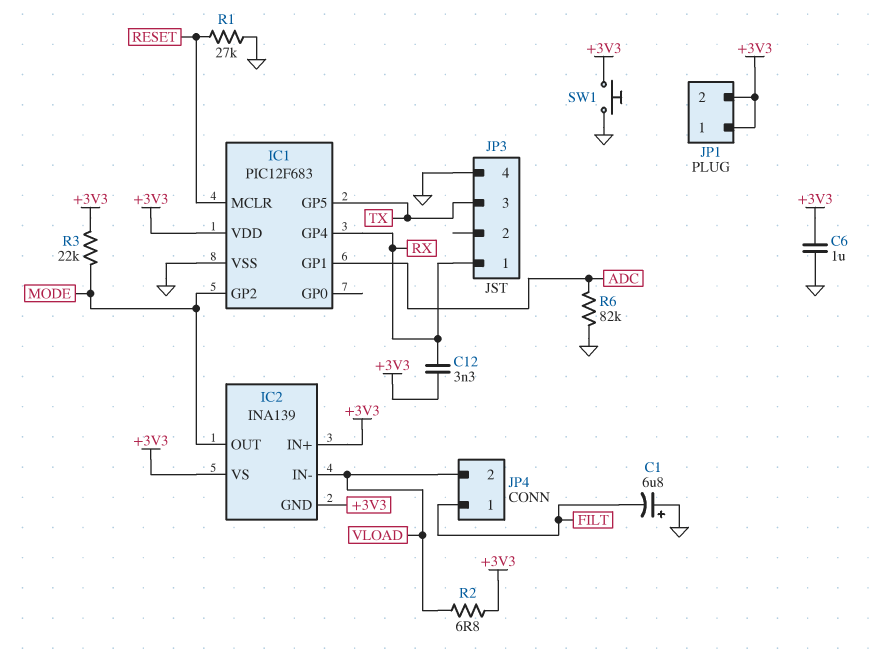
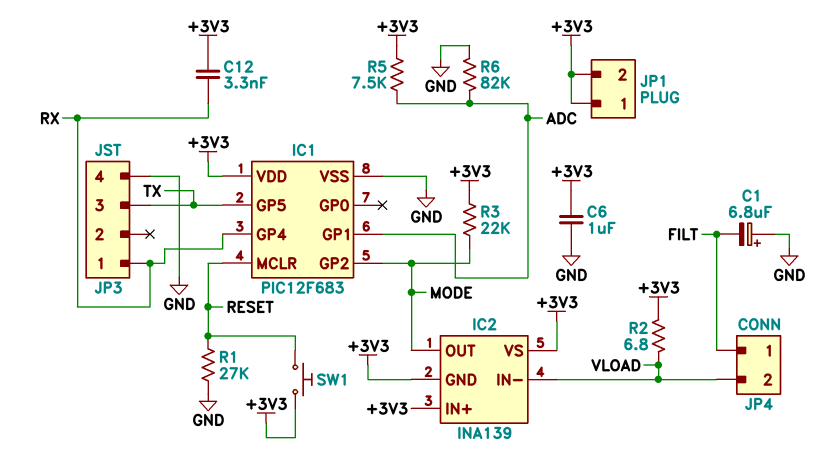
R5: none -> 7.5k (+3V3, ADC)
SW1: button (+3V3, GND) -> button (+3V3, RESET)

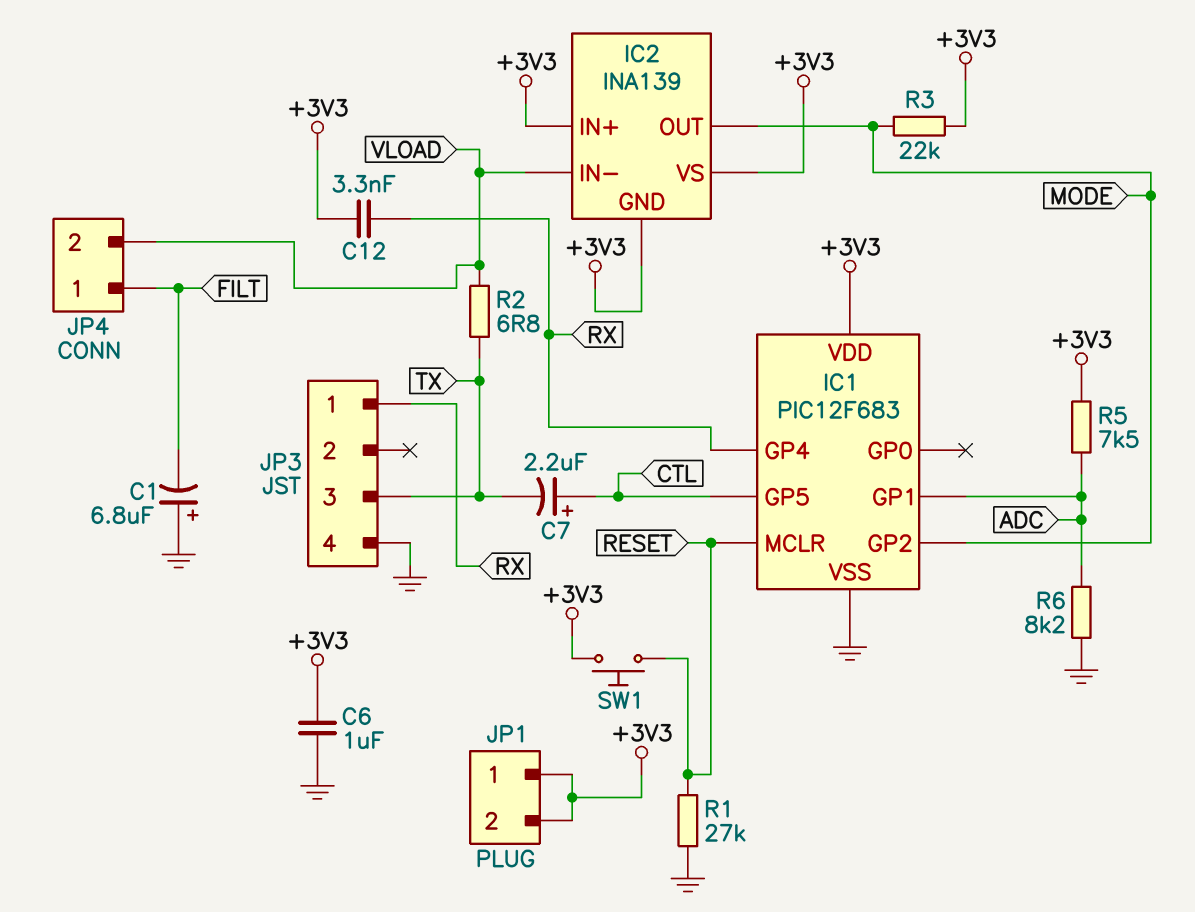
C7: none -> 2.2uF (plus CTL, minus TX)
IC1 pin GP5: TX -> CTL
R2: 6.8 (+3V3, VLOAD) -> 6.8 (TX, VLOAD)
R6: 82k (ADC, GND) -> 8.2k (ADC, GND)

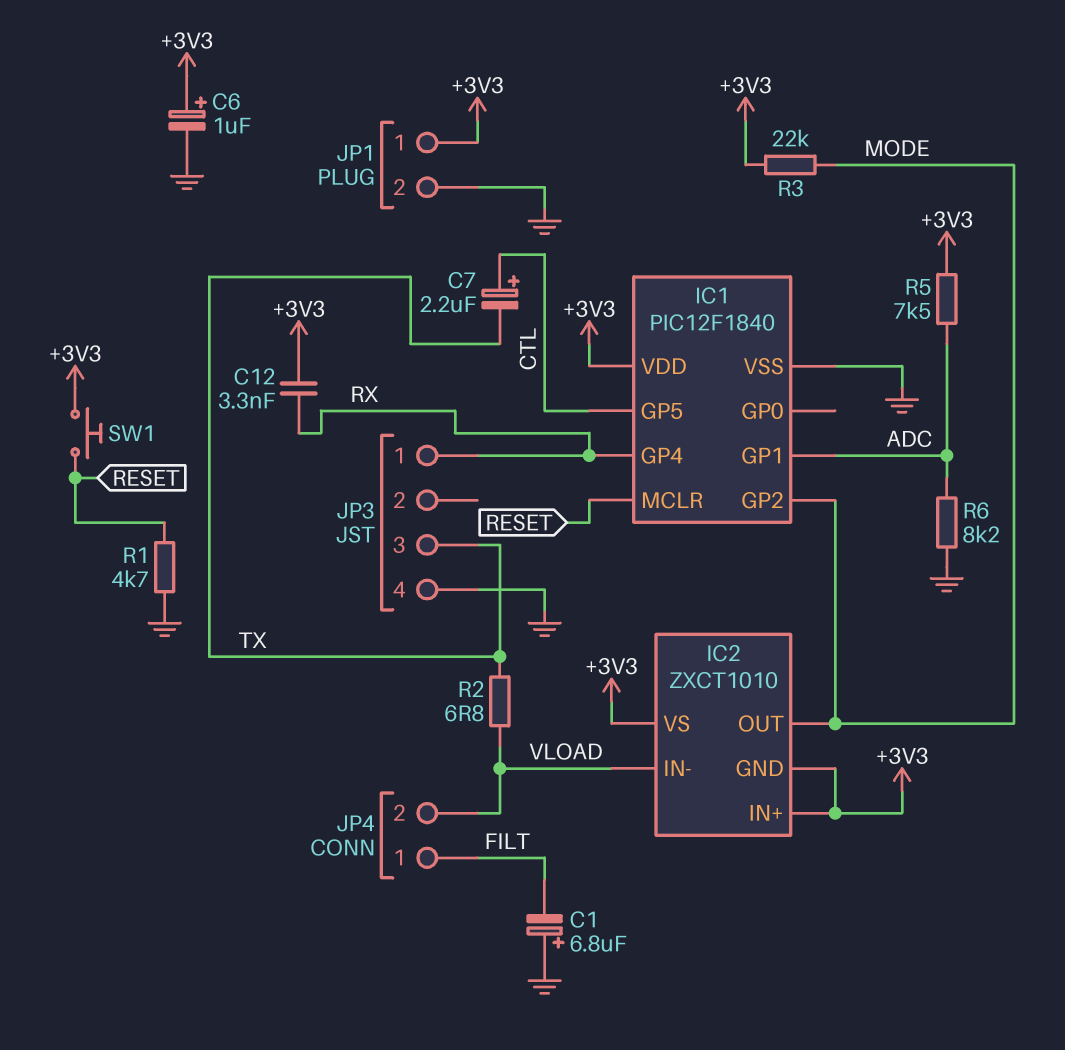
C6: 1uF (+3V3, GND) -> 1uF (plus +3V3, minus GND)
IC1: PIC12F683 -> PIC12F1840
IC2: INA139 -> ZXCT1010
JP1 pin 2: +3V3 -> GND
R1: 27k (GND, RESET) -> 4.7k (GND, RESET)

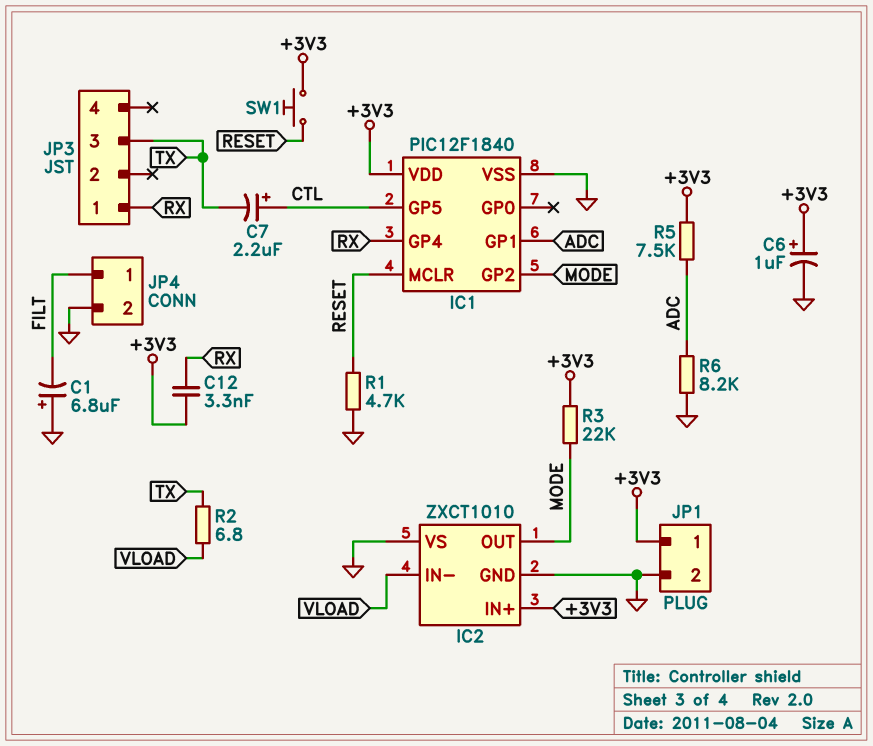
IC2 pin GND: +3V3 -> GND
IC2 pin VS: +3V3 -> GND
JP3 pin 4: GND -> none
JP4 pin 2: VLOAD -> GND

